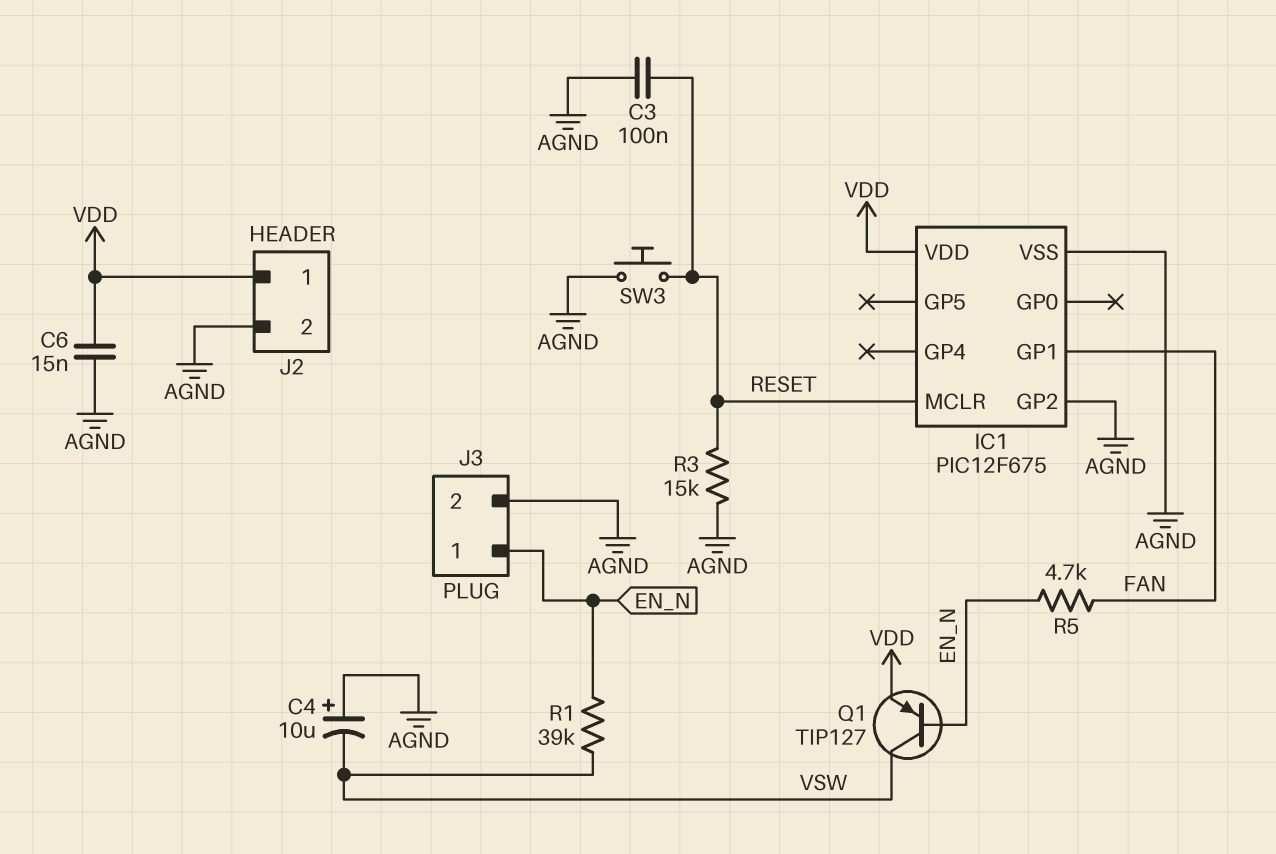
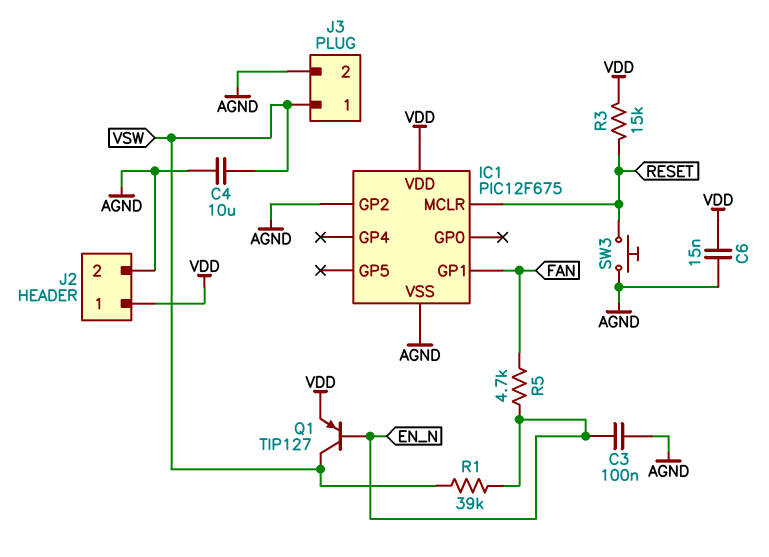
C3: 100nF (AGND, RESET) -> 100nF (AGND, EN_N)
C4: 10uF (plus AGND, minus VSW) -> 10uF (AGND, VSW)
J3 pin 1: EN_N -> VSW
R3: 15k (AGND, RESET) -> 15k (RESET, VDD)

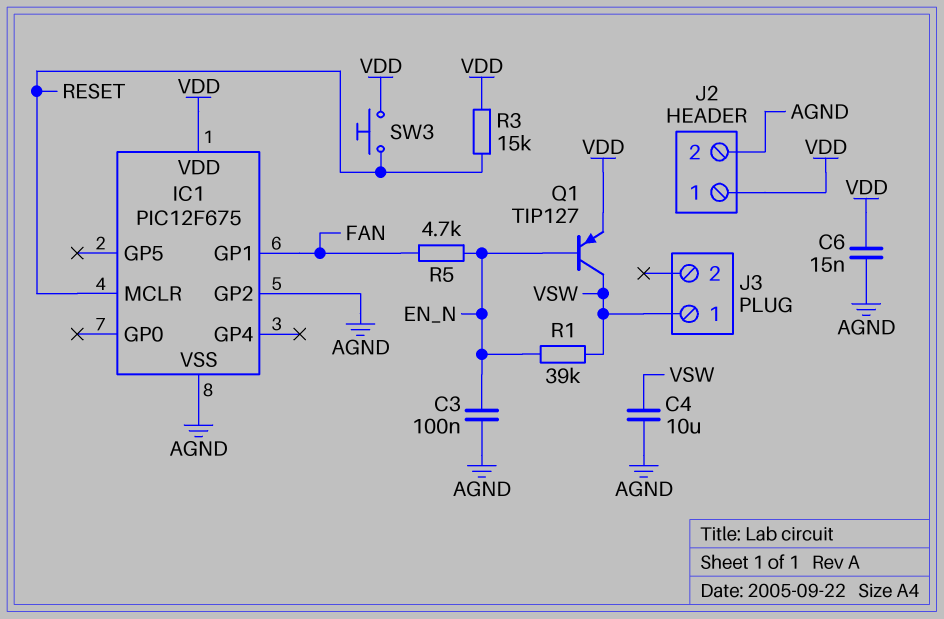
J3 pin 2: AGND -> none
SW3: button (AGND, RESET) -> button (RESET, VDD)

